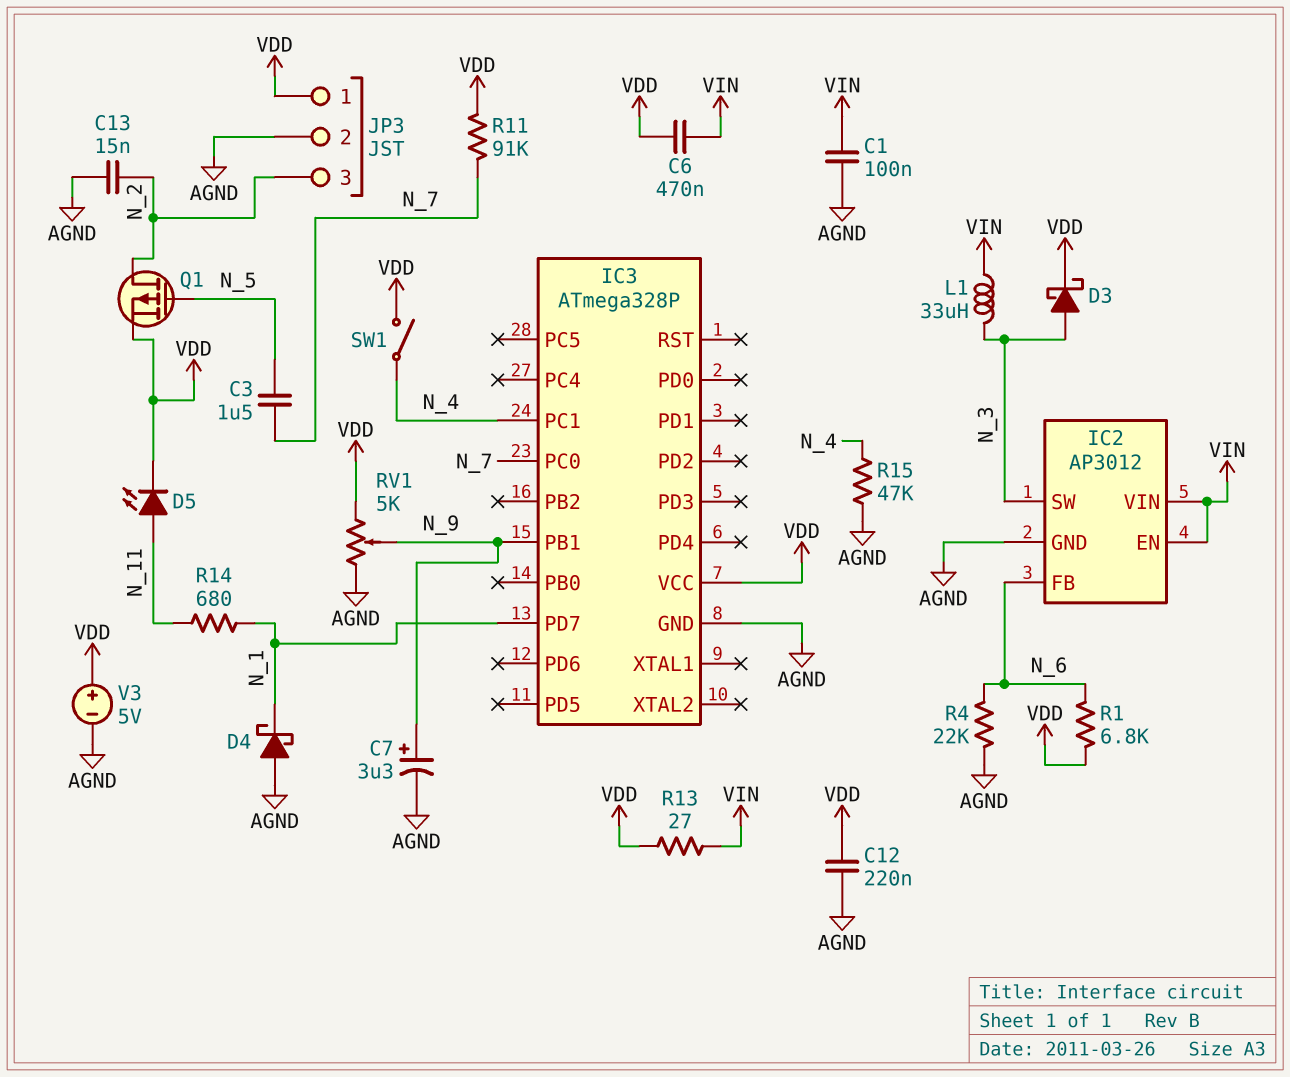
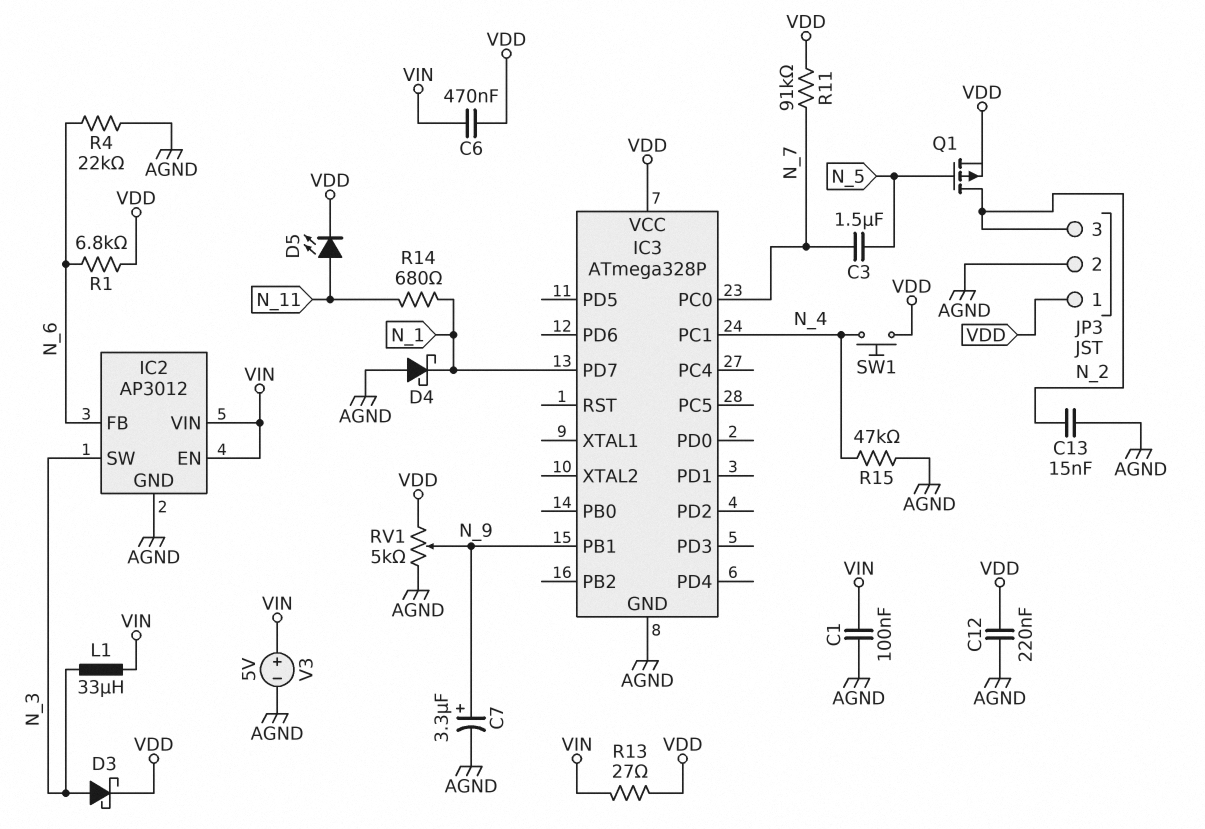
SW1: switch (N_4, VDD) -> button (N_4, VDD)
V3: 5V (plus VDD, minus AGND) -> 5V (plus VIN, minus AGND)

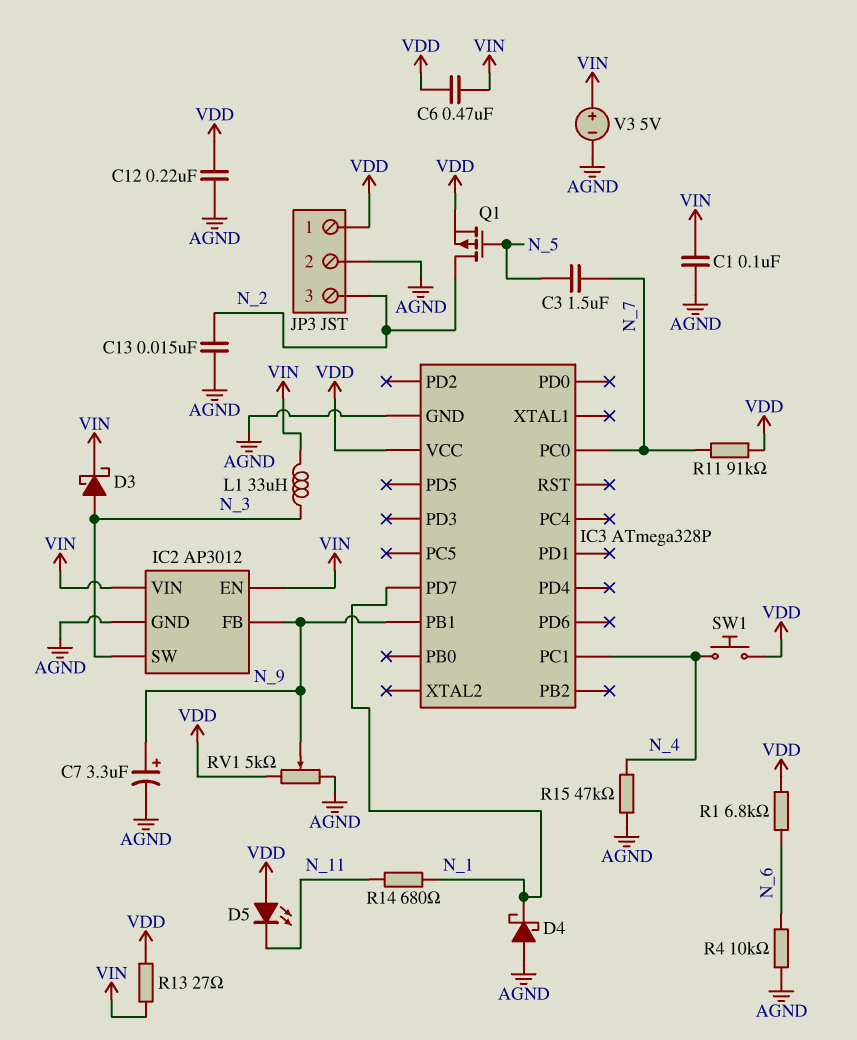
D3: schottky (A N_3, K VDD) -> schottky (A N_3, K VIN)
D5: LED (A N_11, K VDD) -> LED (A VDD, K N_11)
IC2 pin FB: N_6 -> N_9
R4: 22k (AGND, N_6) -> 10k (AGND, N_6)

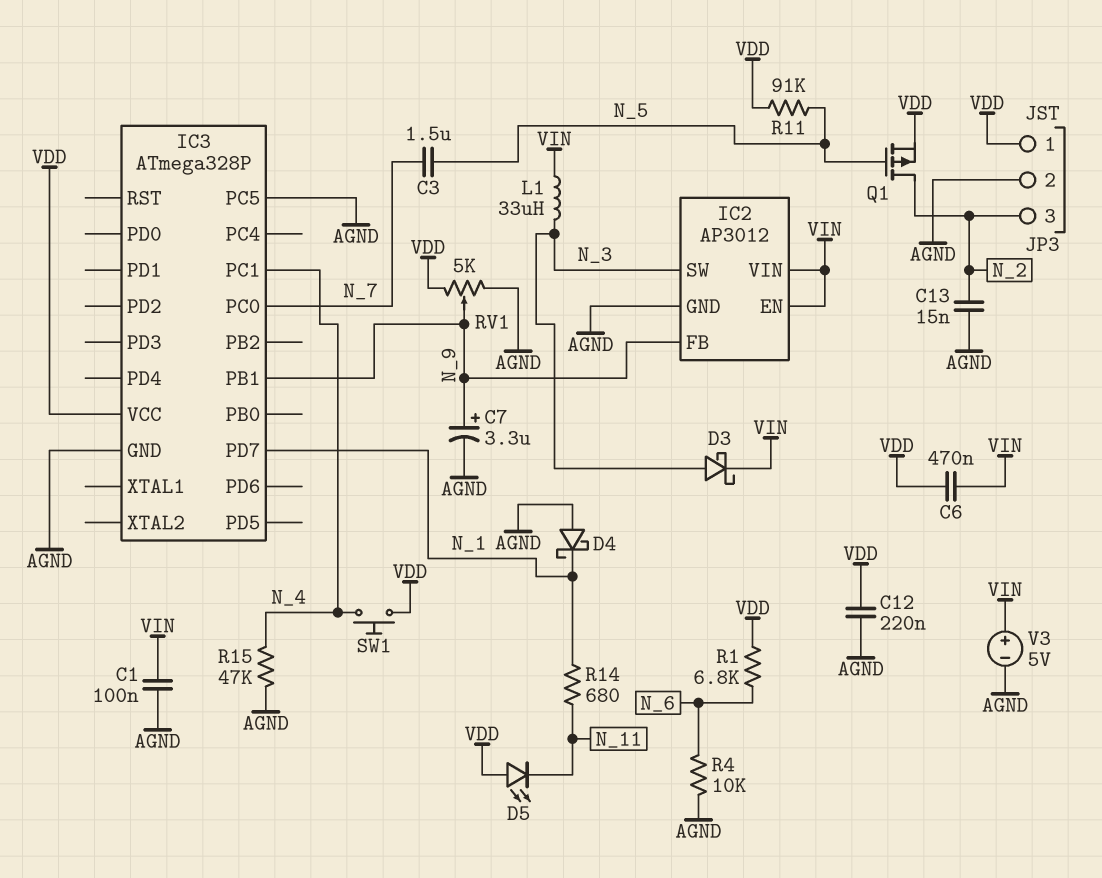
IC3 pin PC5: none -> AGND
R11: 91k (N_7, VDD) -> 91k (N_5, VDD)
R13: 27 (VDD, VIN) -> none

